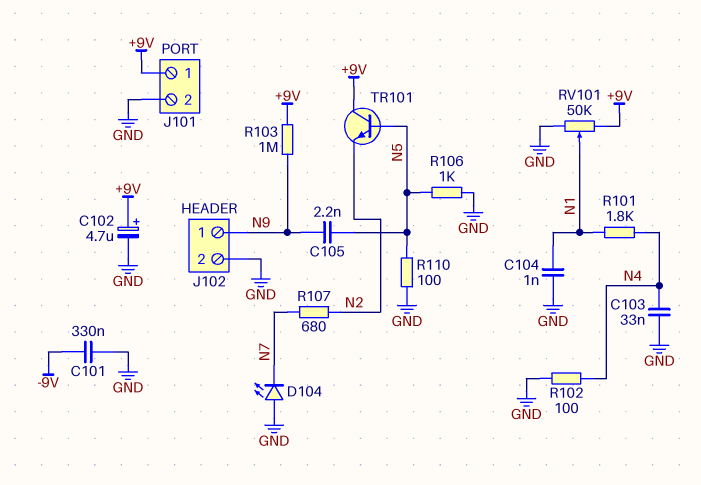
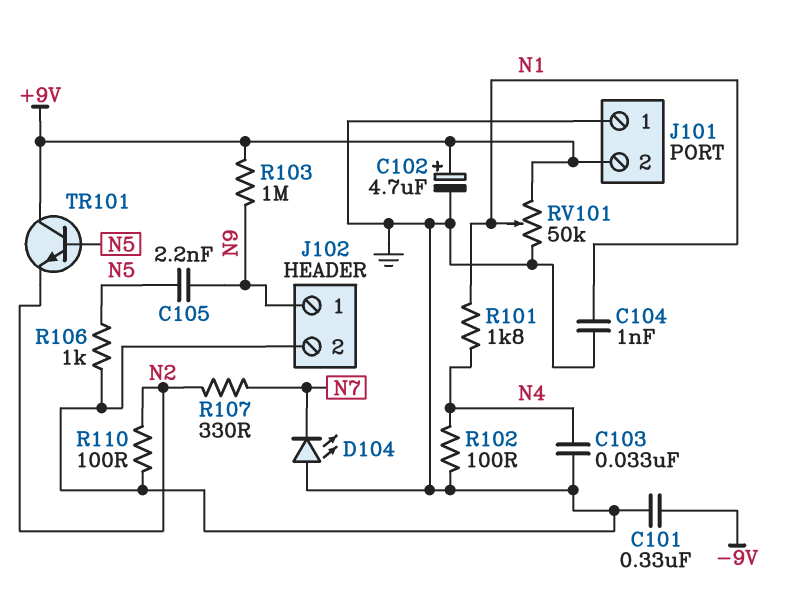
J101 pin 1: +9V -> GND
J101 pin 2: GND -> +9V
R107: 680 (N2, N7) -> 330 (N2, N7)
R110: 100 (GND, N5) -> 100 (GND, N2)

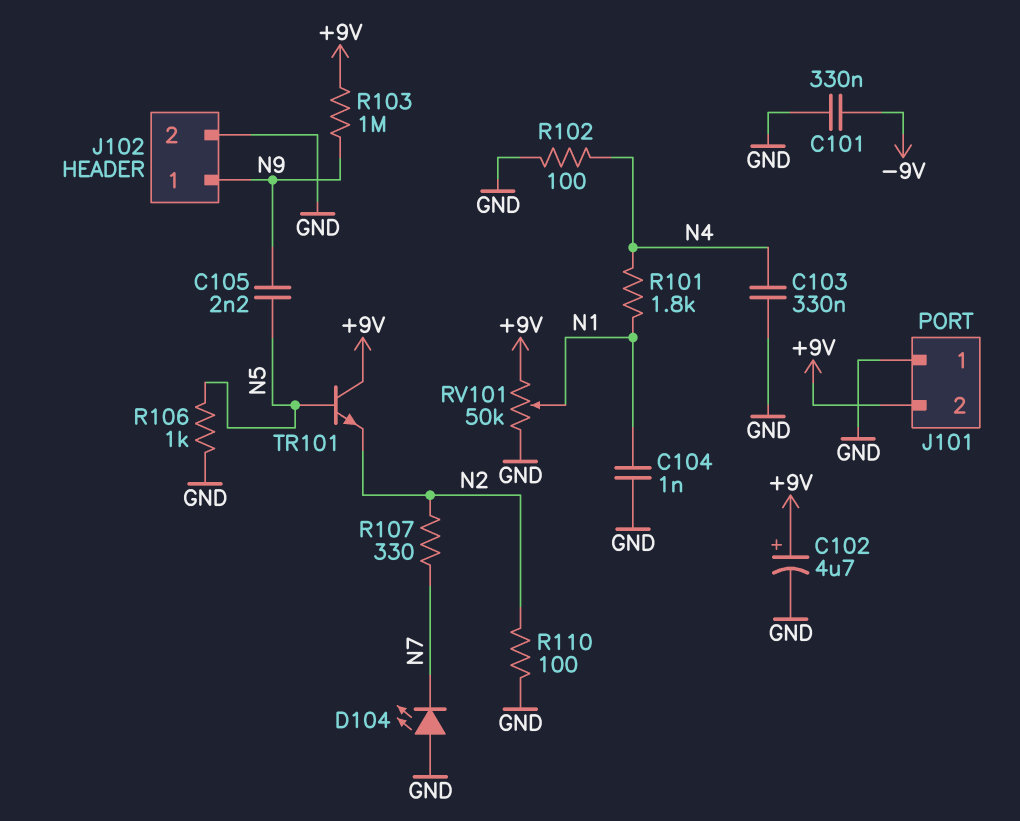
C103: 33nF (GND, N4) -> 330nF (GND, N4)

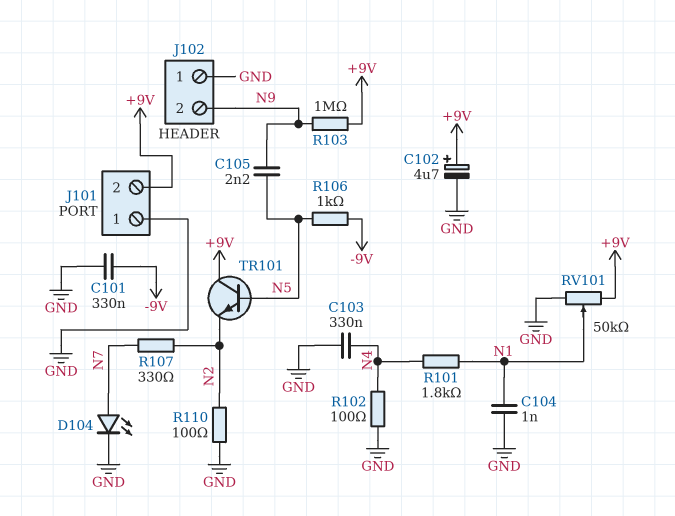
D104: LED (A GND, K N7) -> LED (A N7, K GND)
J102 pin 1: N9 -> GND
J102 pin 2: GND -> N9
R106: 1k (GND, N5) -> 1k (-9V, N5)

